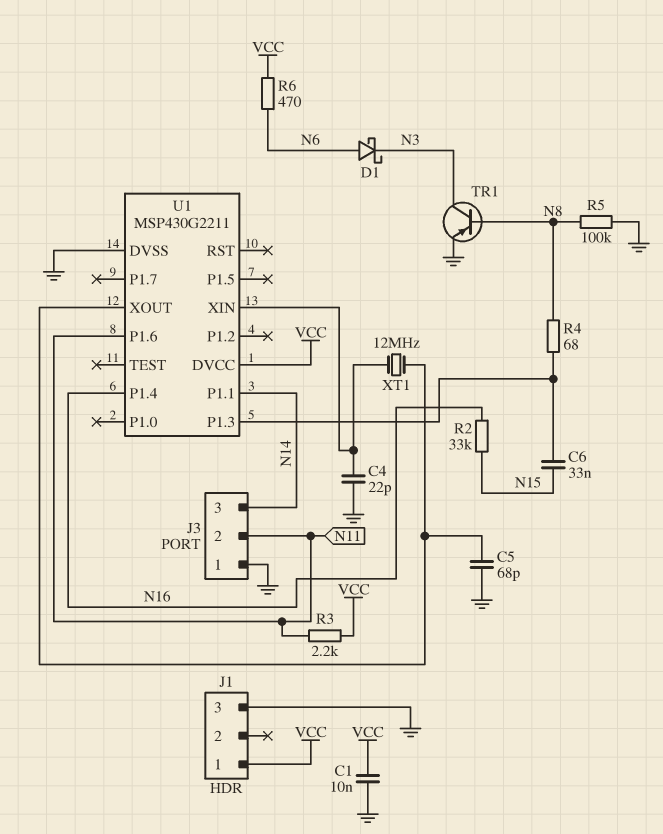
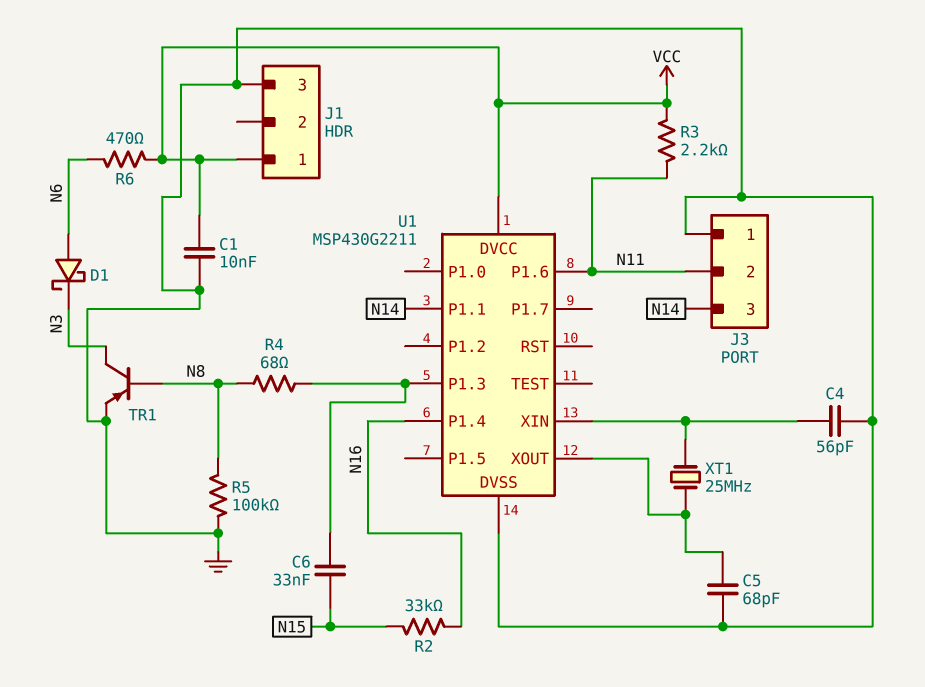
C4: 22pF (GND, U1/XIN) -> 56pF (GND, U1/XIN)
XT1: 12MHz (U1/XIN, U1/XOUT) -> 25MHz (U1/XIN, U1/XOUT)

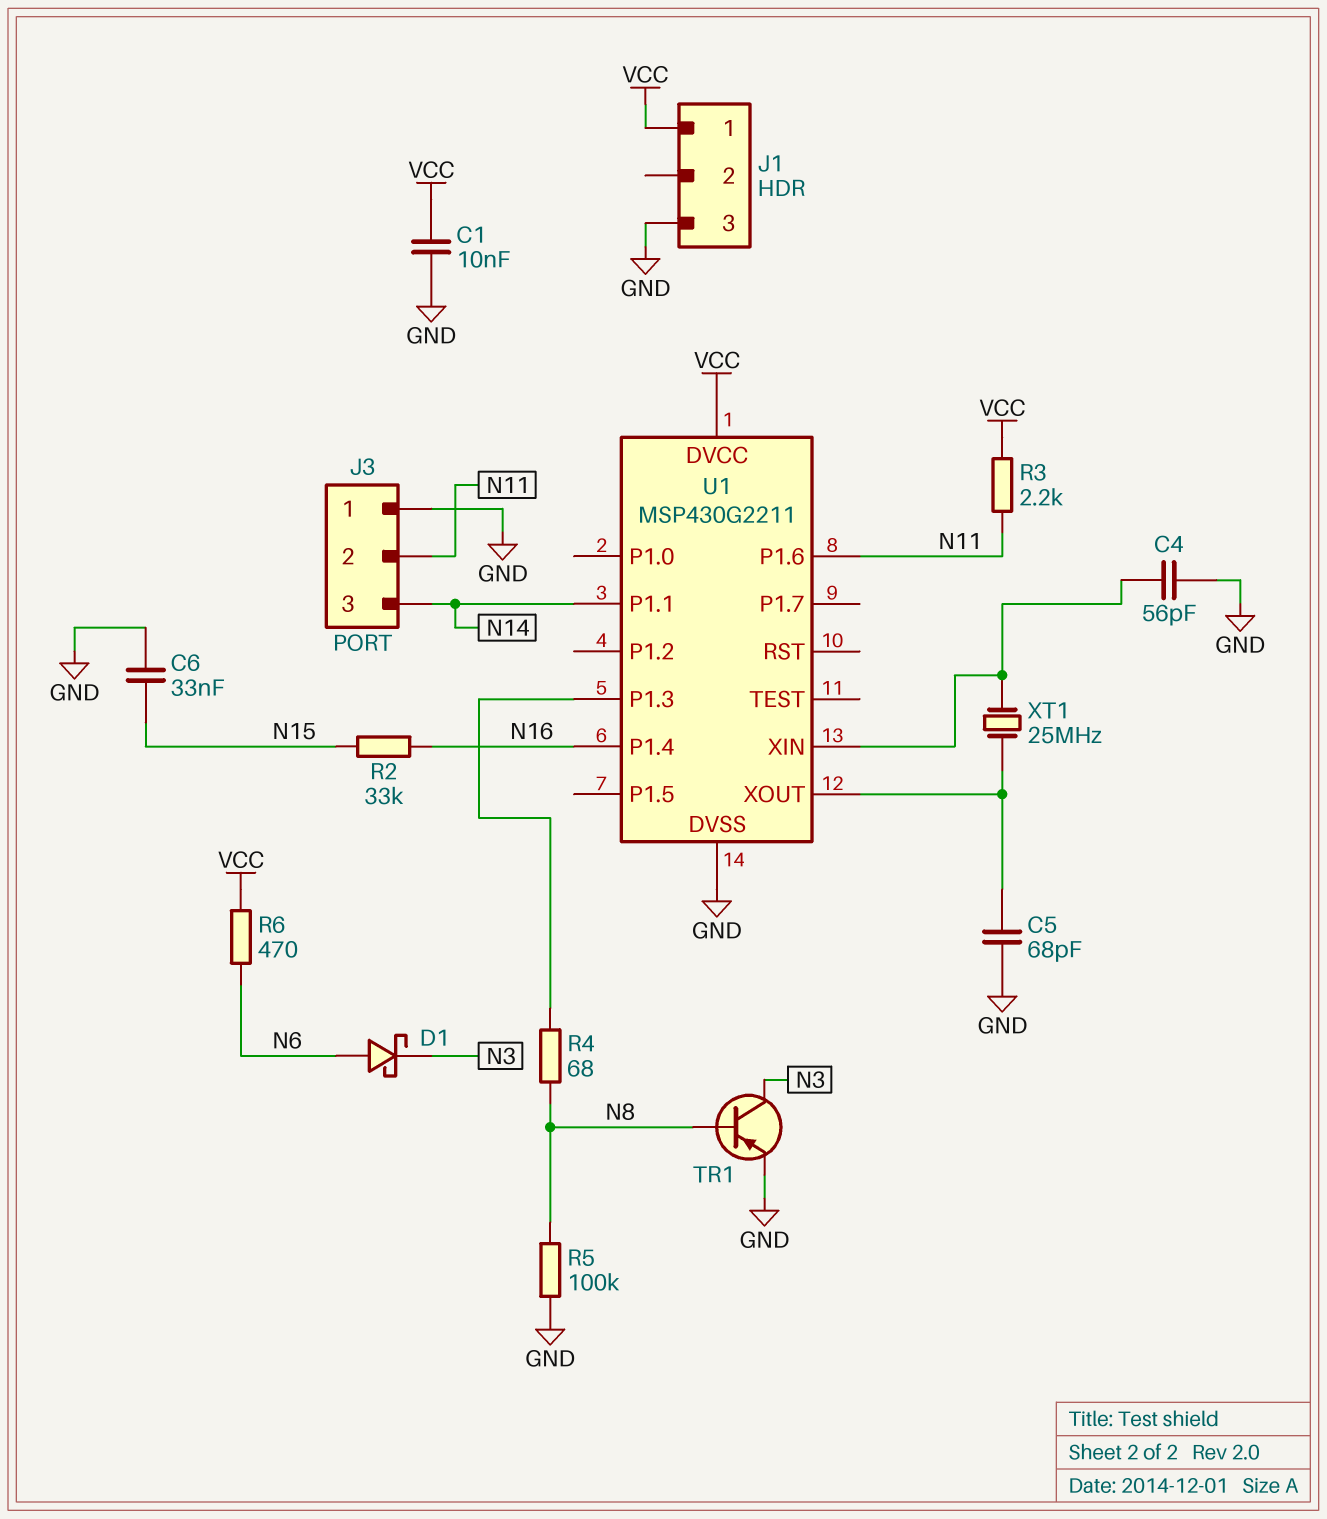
C6: 33nF (N15, U1/P1.3) -> 33nF (GND, N15)

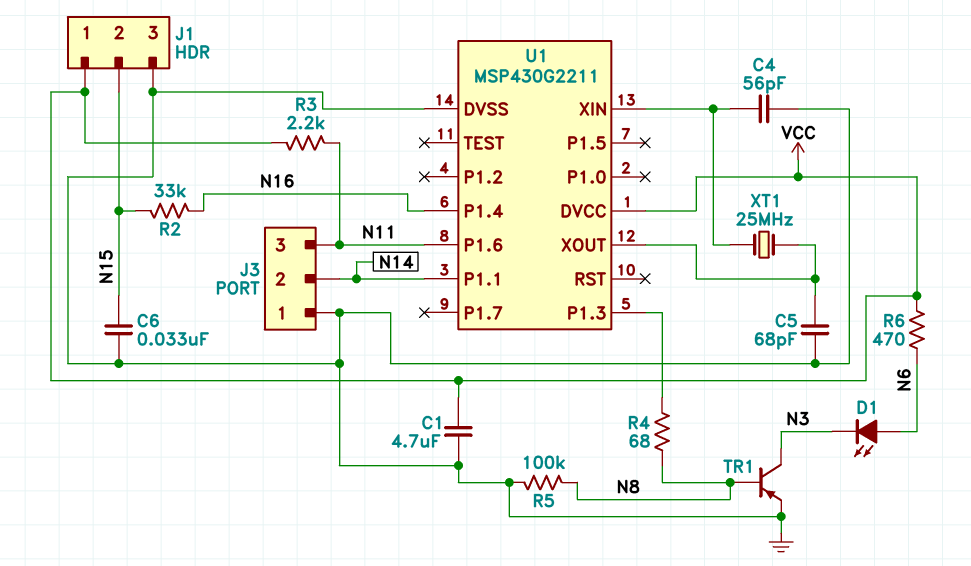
C1: 10nF (GND, VCC) -> 4.7uF (GND, VCC)
D1: schottky (A N6, K N3) -> LED (A N6, K N3)
J1 pin 2: none -> N15
J3 pin 2: N11 -> N14
J3 pin 3: N14 -> N11

